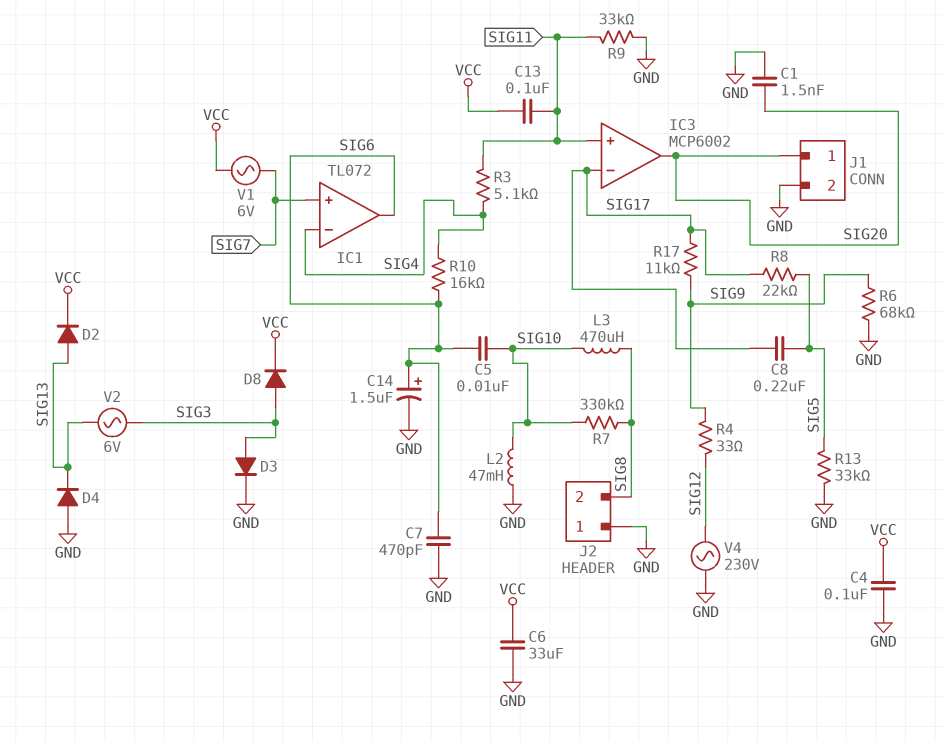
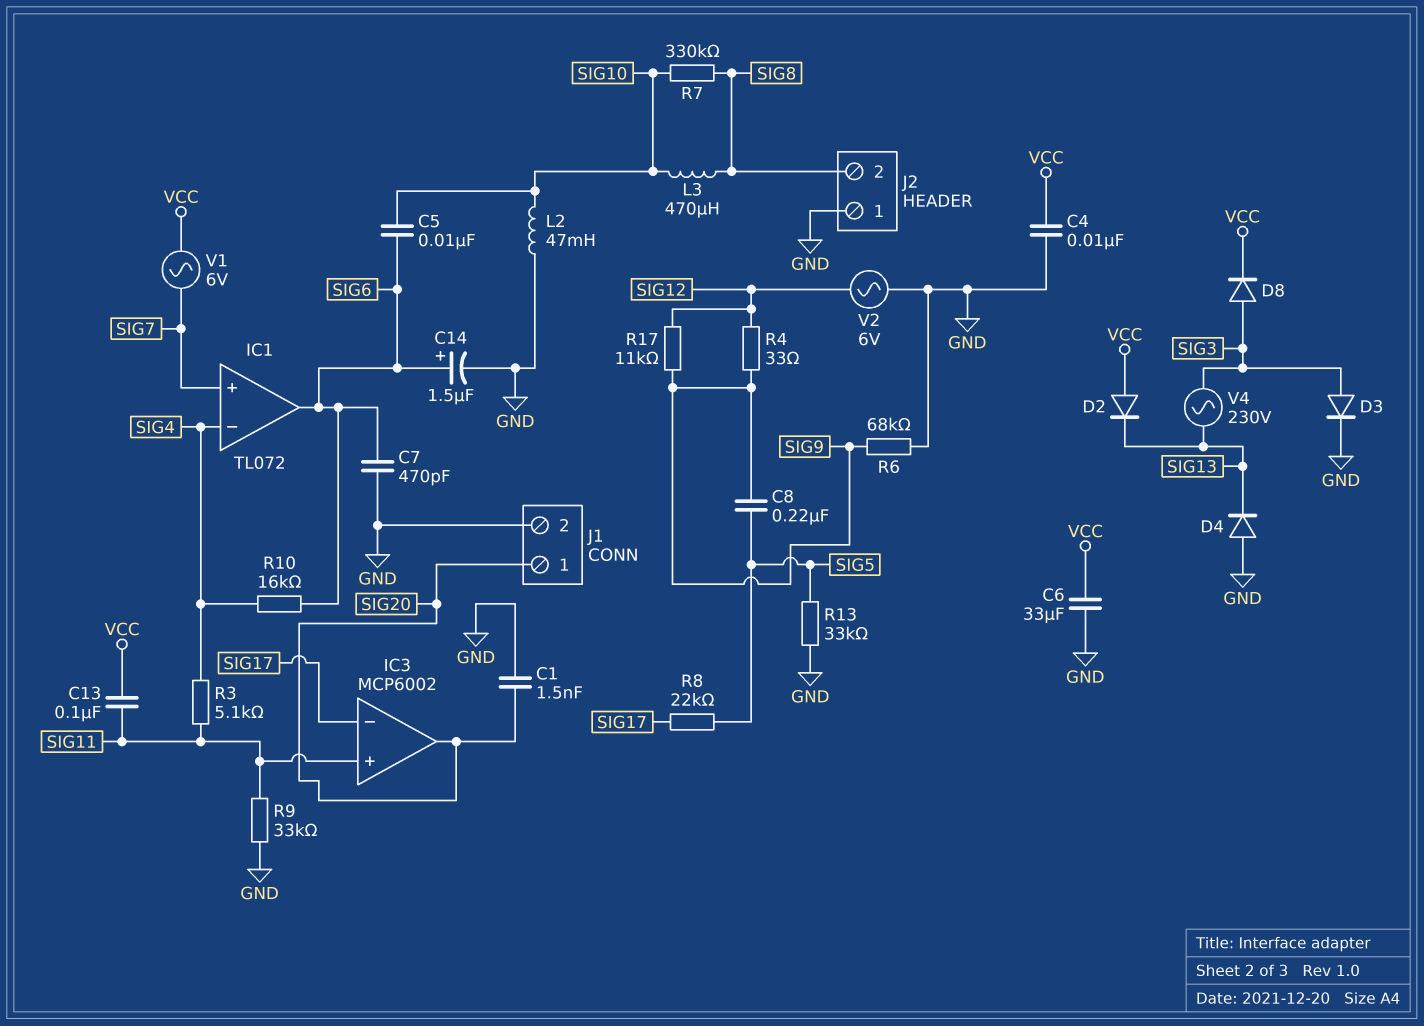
C4: 100nF (GND, VCC) -> 10nF (GND, VCC)
C8: 220nF (SIG5, SIG17) -> 220nF (SIG5, SIG9)
D2: diode (A SIG13, K VCC) -> diode (A VCC, K SIG13)
R17: 11k (SIG9, SIG17) -> 11k (SIG9, SIG12)
V2: AC 6V (SIG3, SIG13) -> AC 6V (GND, SIG12)
V4: AC 230V (GND, SIG12) -> AC 230V (SIG3, SIG13)

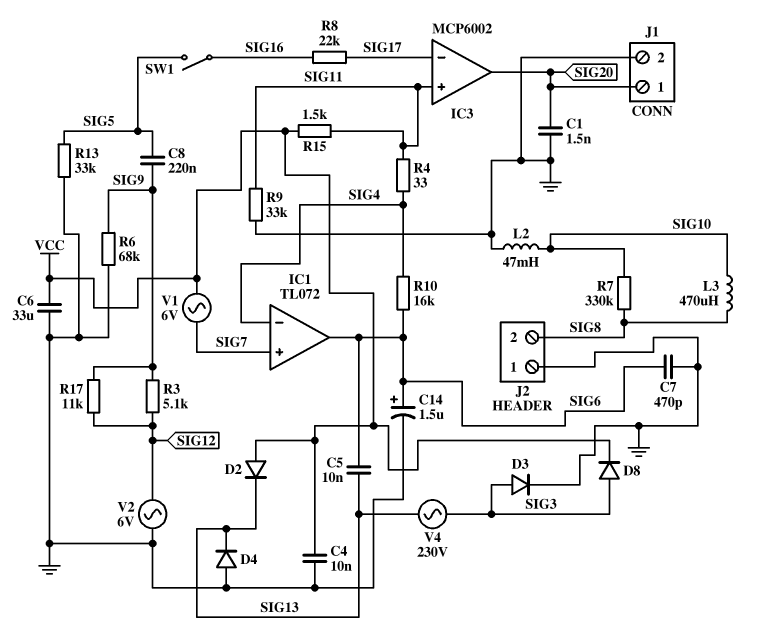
C5: 10nF (SIG6, SIG10) -> 10nF (SIG6, SIG13)
C13: 100nF (SIG11, VCC) -> none
R3: 5.1k (SIG4, SIG11) -> 5.1k (SIG9, SIG12)
R4: 33 (SIG9, SIG12) -> 33 (SIG4, SIG11)
R8: 22k (SIG5, SIG17) -> 22k (SIG16, SIG17)
R15: none -> 1.5k (SIG11, VCC)
SW1: none -> switch (SIG5, SIG16)

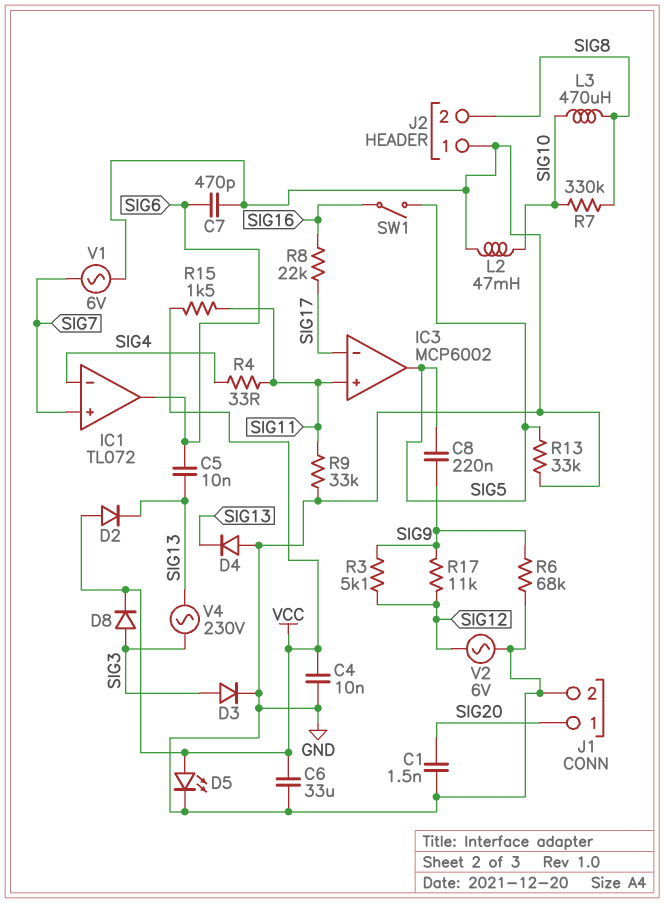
C14: 1.5uF (plus SIG6, minus GND) -> none
D5: none -> LED (A VCC, K GND)
IC3 pin out: SIG20 -> SIG5
R10: 16k (SIG4, SIG6) -> none
V1: AC 6V (SIG7, VCC) -> AC 6V (GND, SIG7)

